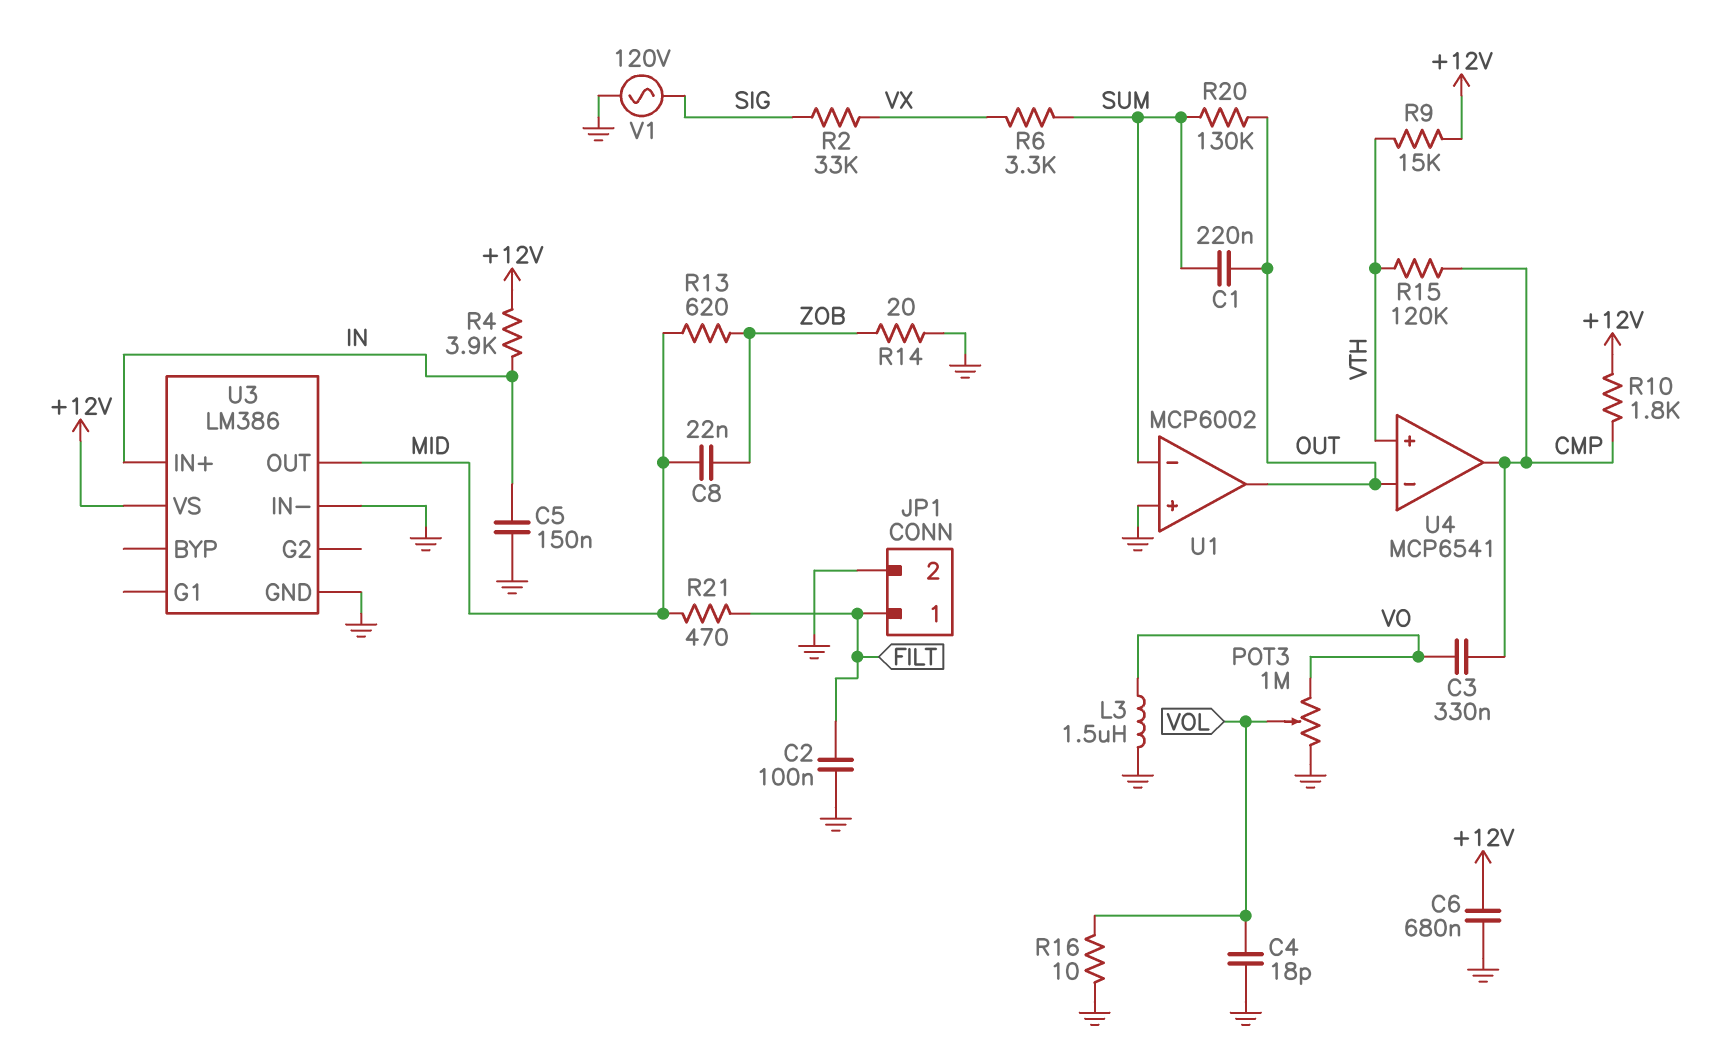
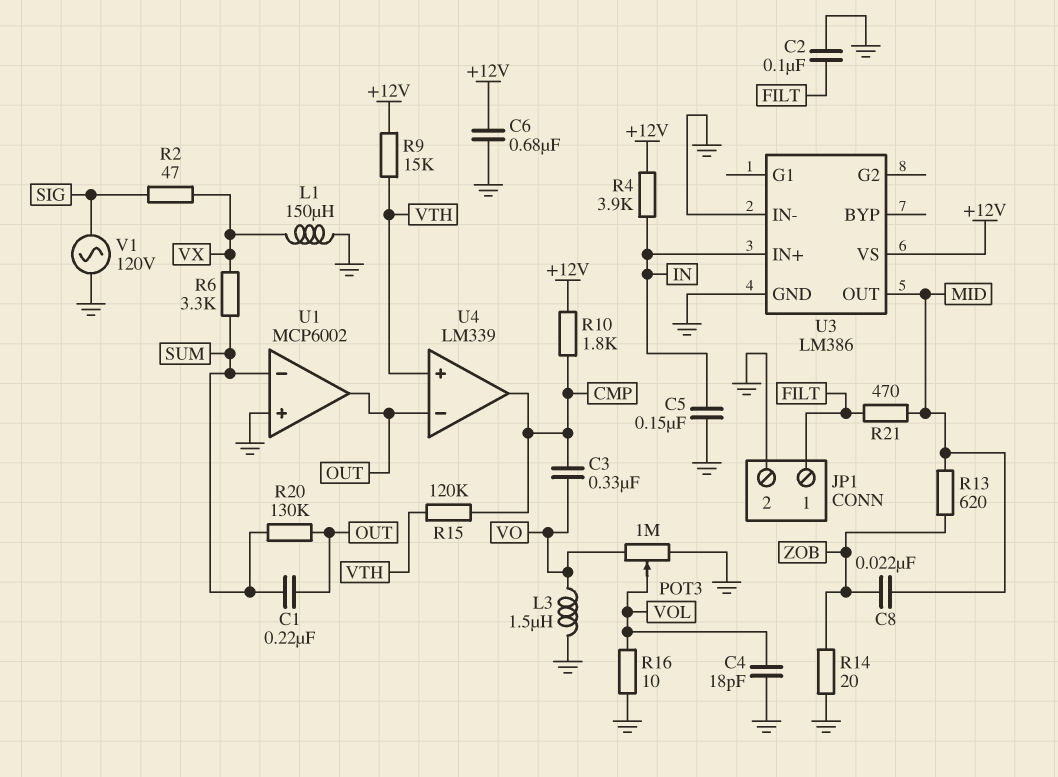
L1: none -> 150uH (GND, VX)
R2: 33k (SIG, VX) -> 47 (SIG, VX)
U4: MCP6541 -> LM339

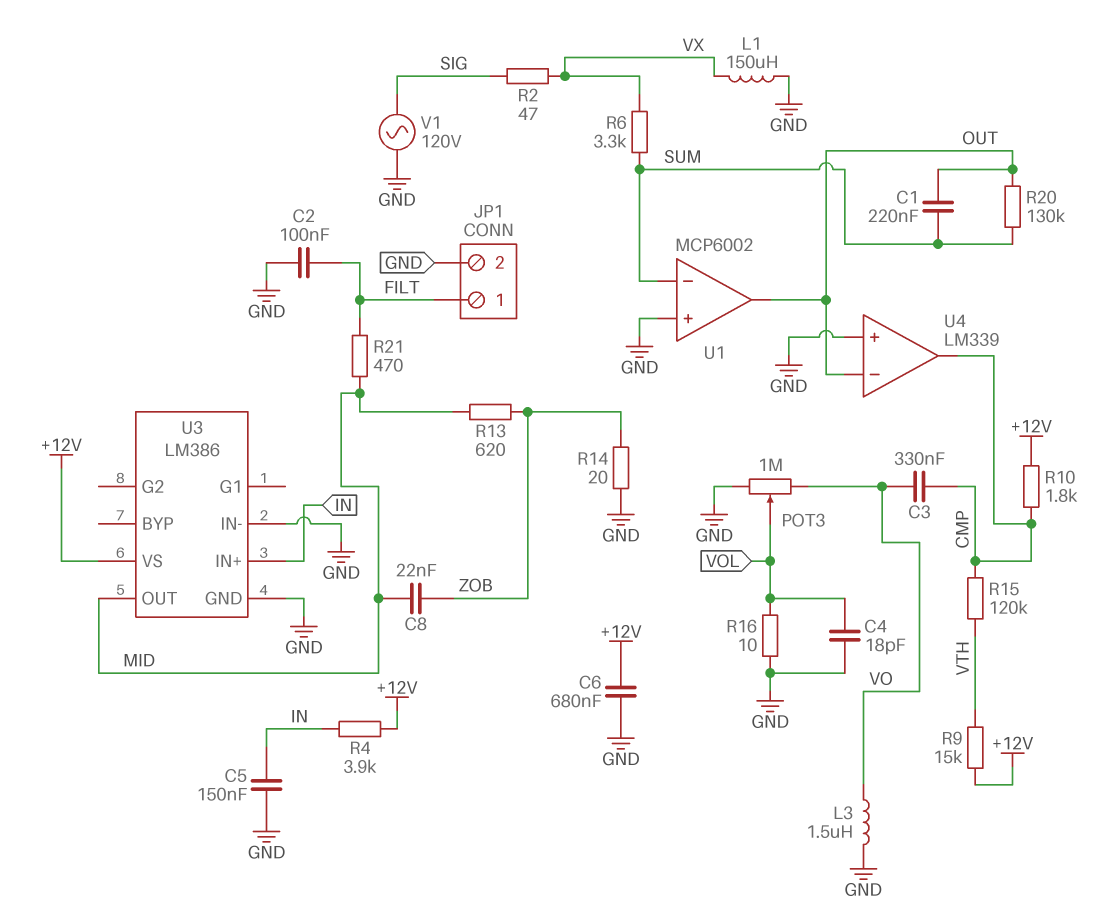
U4 pin in+: VTH -> GND

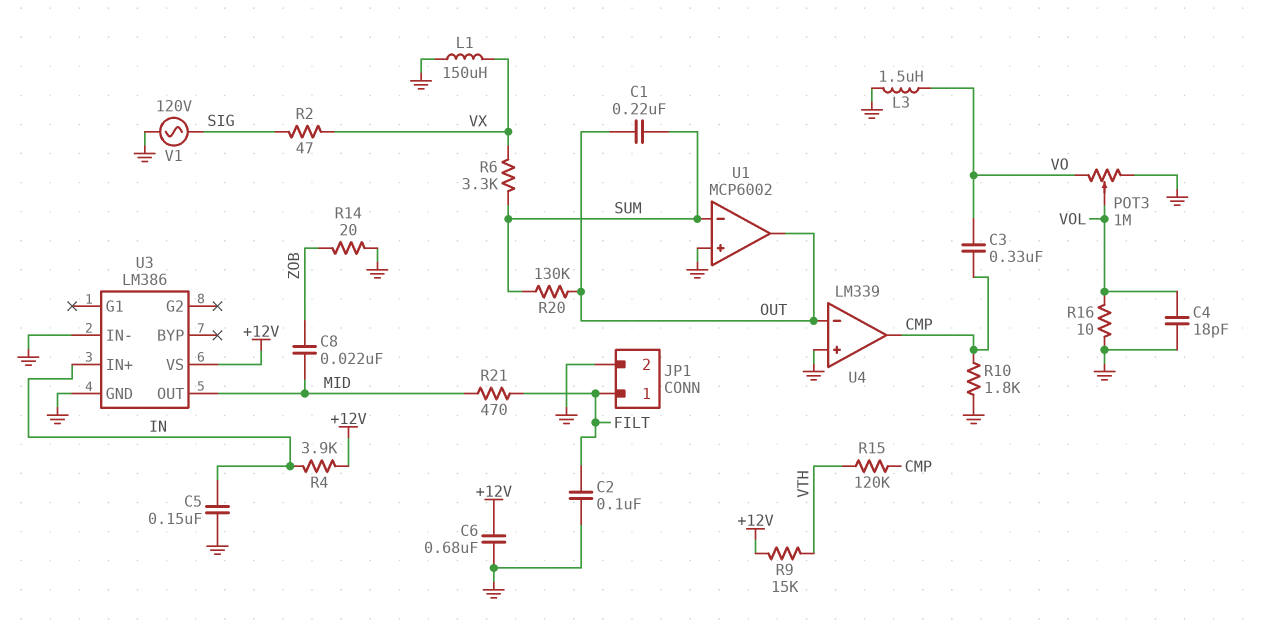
R10: 1.8k (+12V, CMP) -> 1.8k (CMP, GND)
R13: 620 (MID, ZOB) -> none

